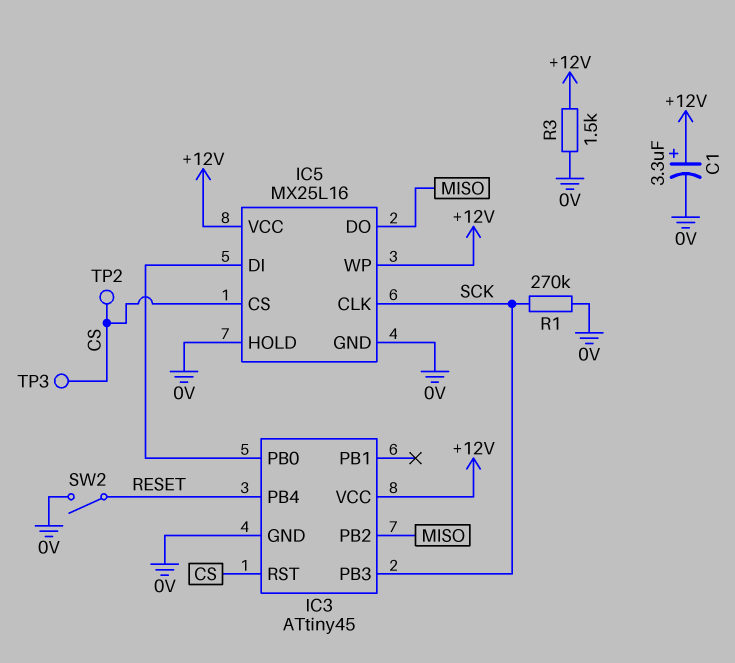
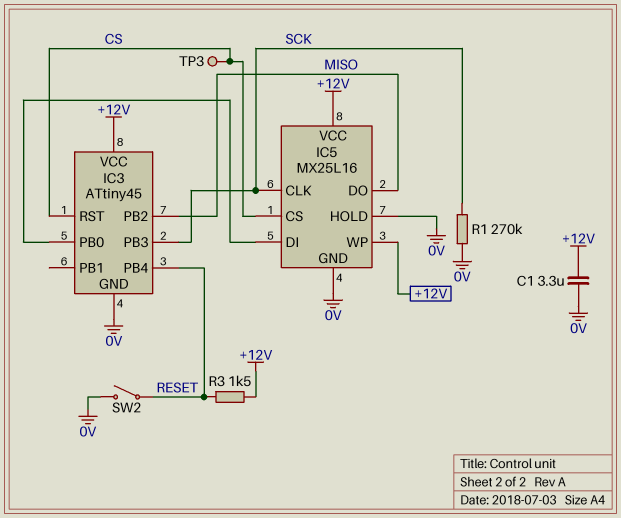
C1: 3.3uF (plus +12V, minus 0V) -> 3.3uF (+12V, 0V)
R3: 1.5k (+12V, 0V) -> 1.5k (+12V, RESET)
TP2: test point (CS) -> none

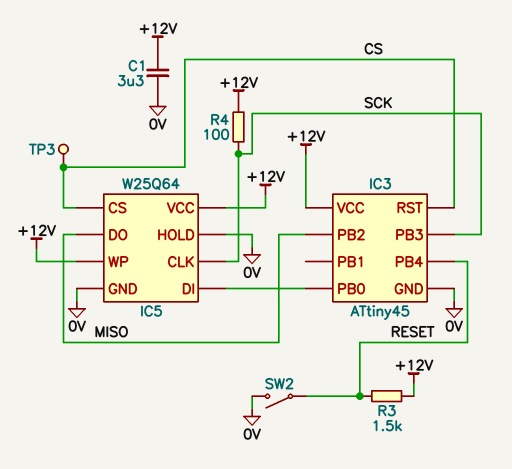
IC5: MX25L16 -> W25Q64
R1: 270k (0V, SCK) -> none
R4: none -> 100 (+12V, SCK)

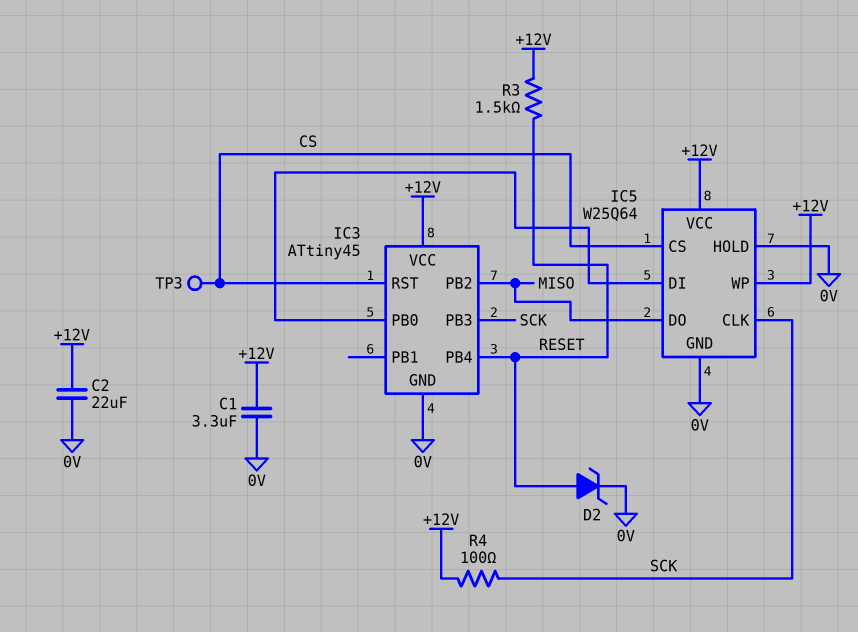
C2: none -> 22uF (+12V, 0V)
D2: none -> zener (A RESET, K 0V)
SW2: switch (0V, RESET) -> none

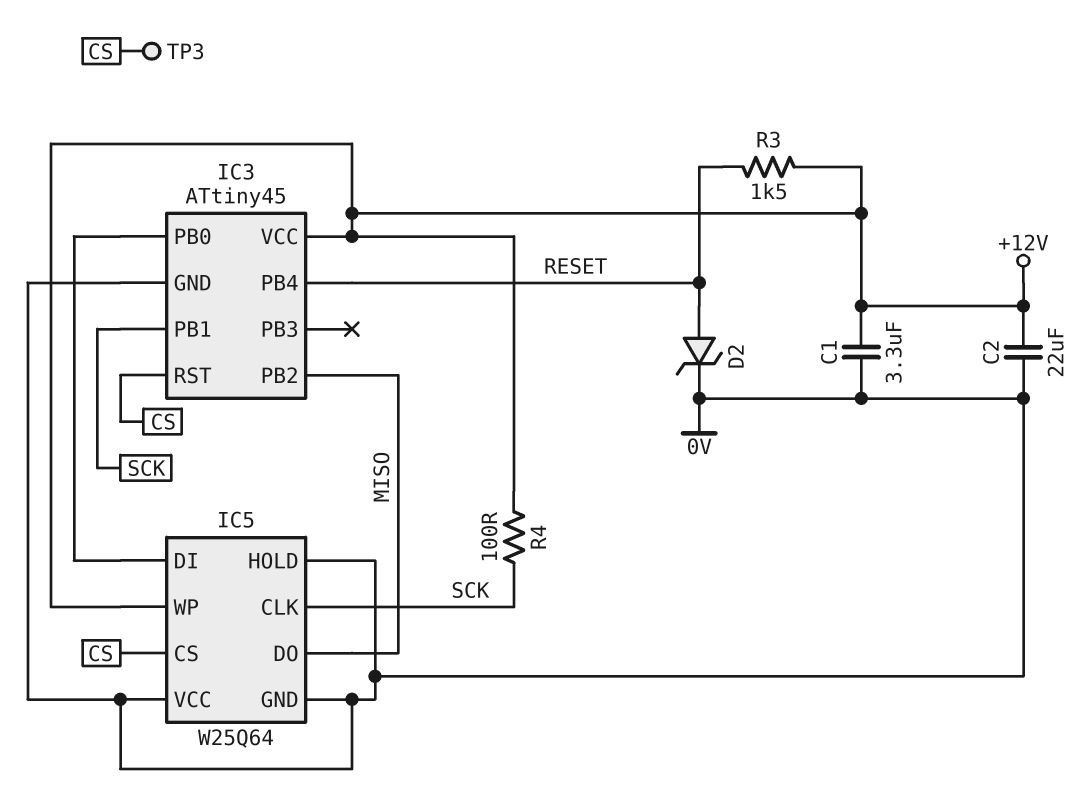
IC3 pin PB1: none -> SCK
IC3 pin PB3: SCK -> none
IC5 pin VCC: +12V -> 0V

